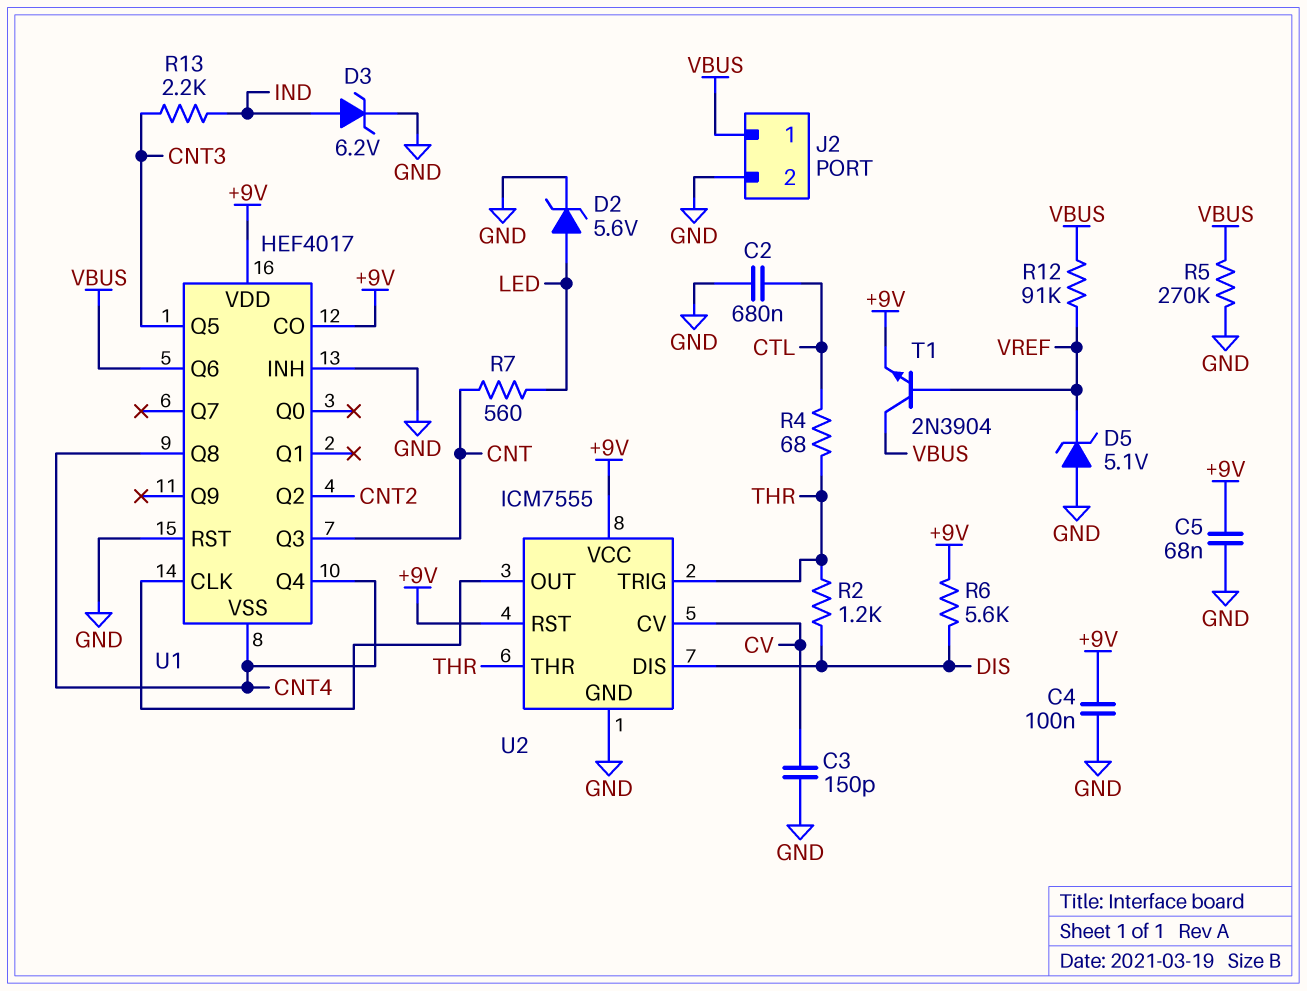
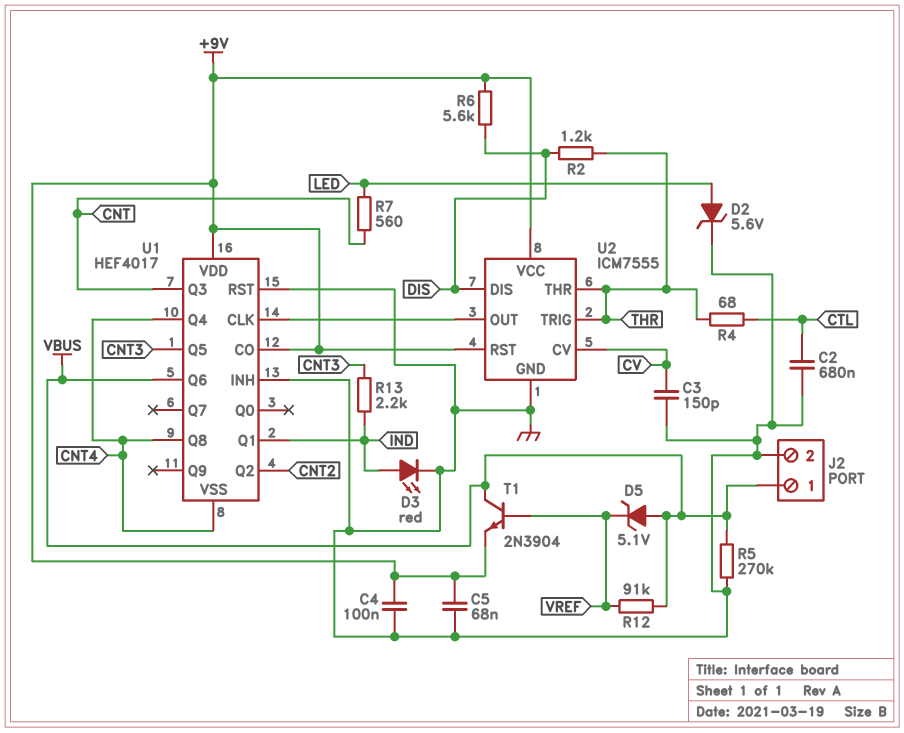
D3: zener 6.2V (A IND, K GND) -> LED red (A IND, K GND)
D5: zener 5.1V (A GND, K VREF) -> zener 5.1V (A VBUS, K VREF)
U1 pin Q1: none -> IND

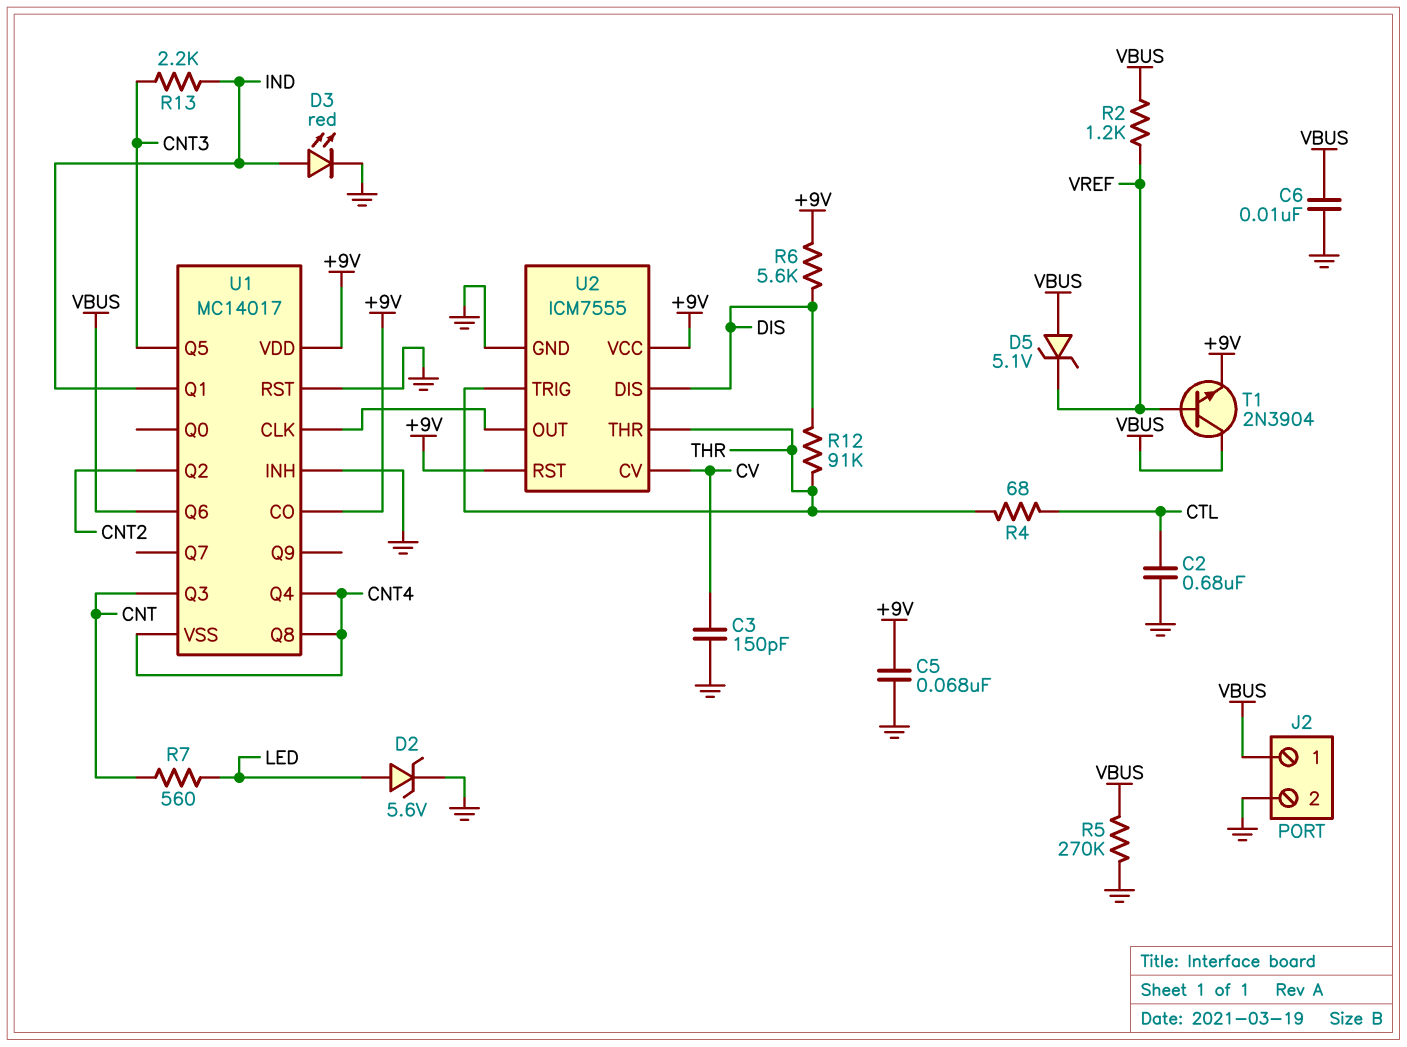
C4: 100nF (+9V, GND) -> none
C6: none -> 10nF (GND, VBUS)
R2: 1.2k (DIS, THR) -> 1.2k (VBUS, VREF)
R12: 91k (VBUS, VREF) -> 91k (DIS, THR)
U1: HEF4017 -> MC14017

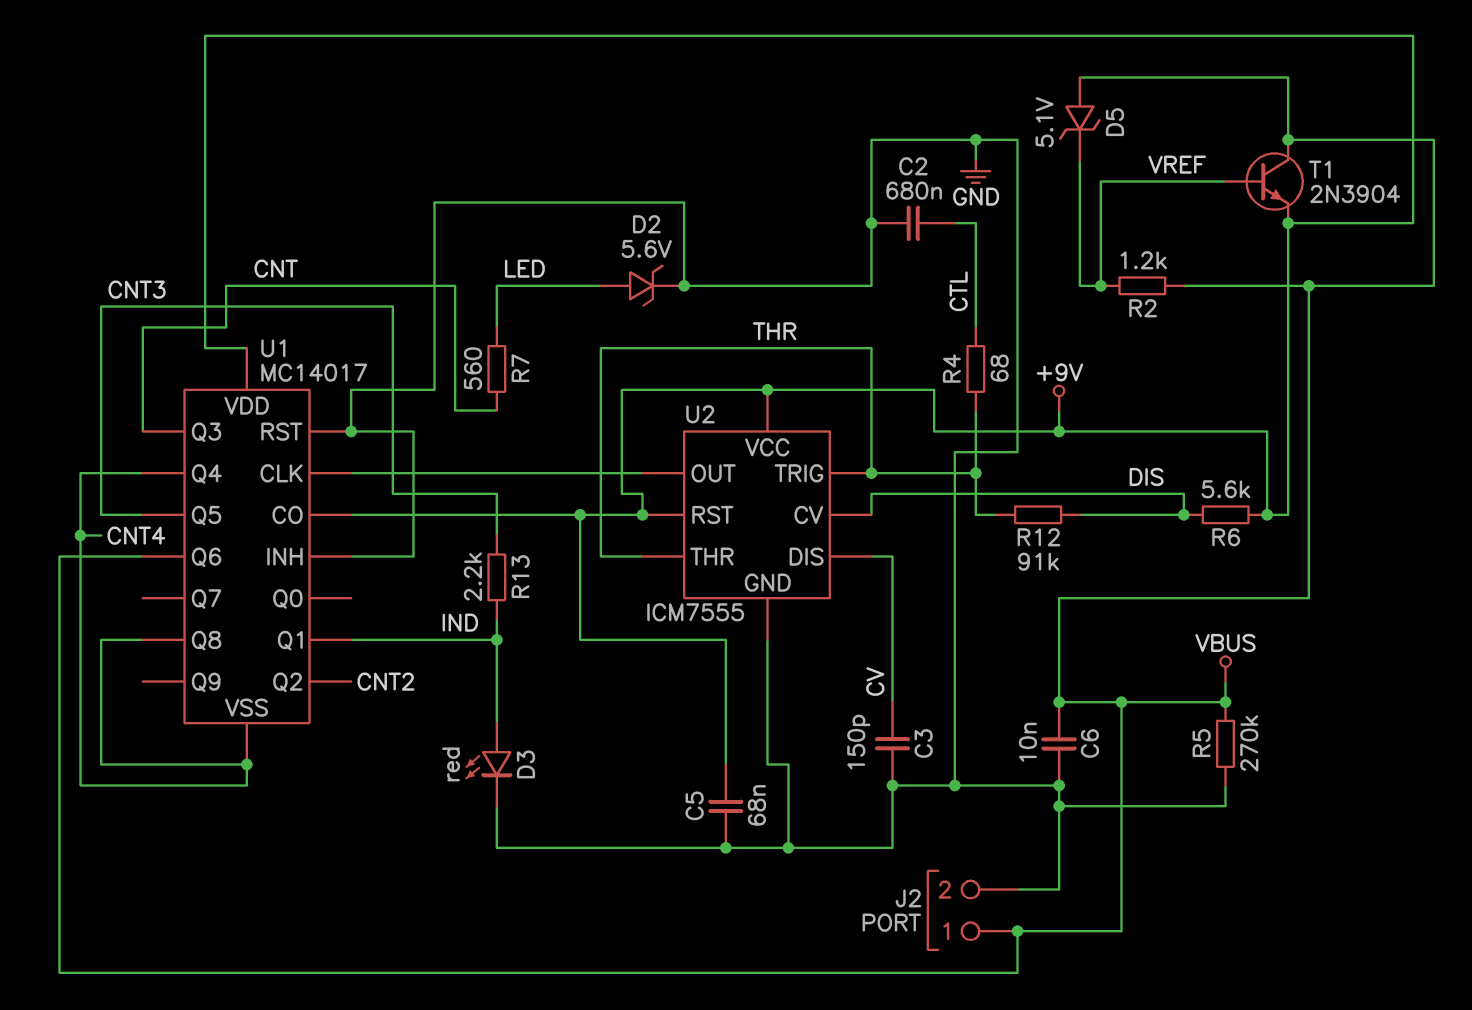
U2 pin CV: CV -> DIS
U2 pin DIS: DIS -> CV

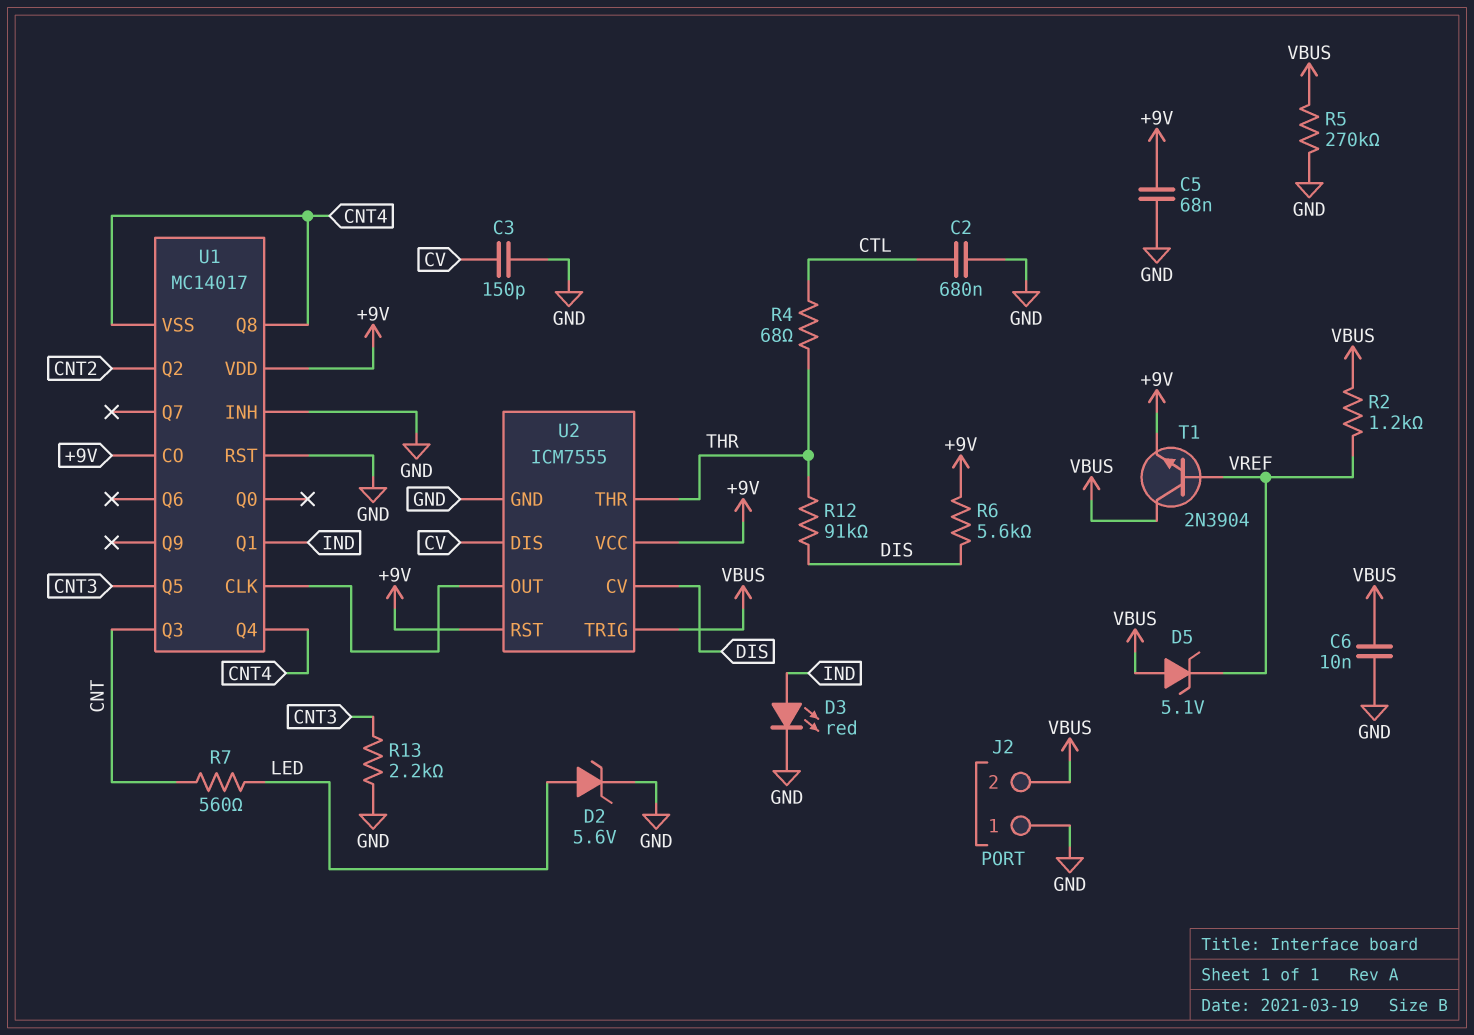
J2 pin 1: VBUS -> GND
J2 pin 2: GND -> VBUS
R13: 2.2k (CNT3, IND) -> 2.2k (CNT3, GND)
U1 pin Q6: VBUS -> none
U2 pin TRIG: THR -> VBUS

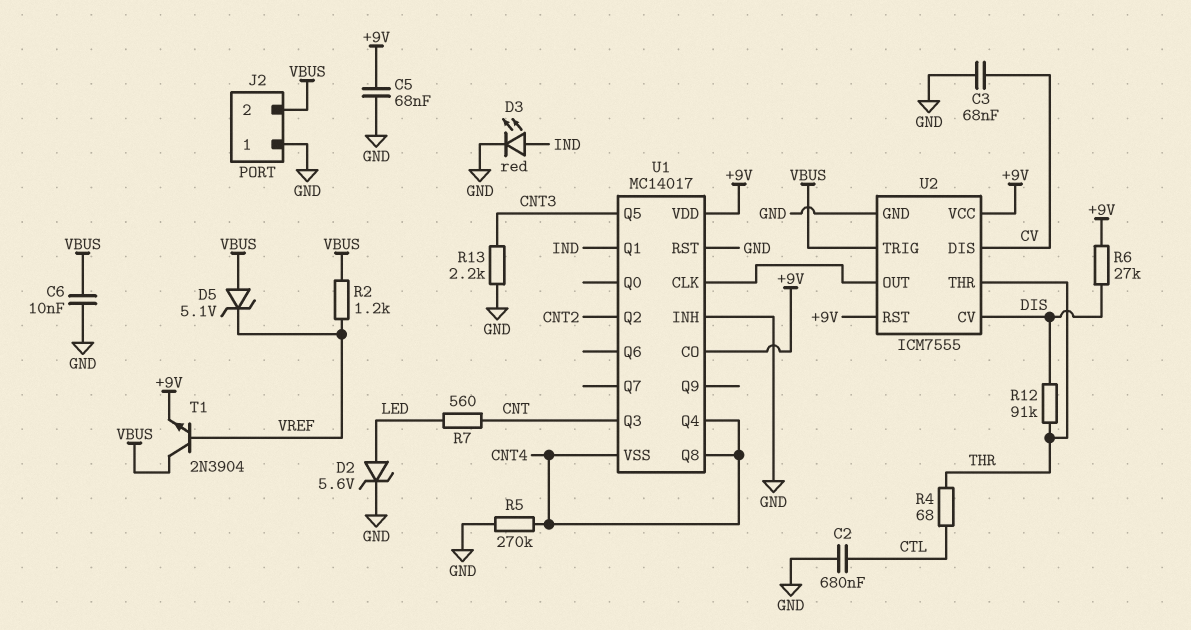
C3: 150pF (CV, GND) -> 68nF (CV, GND)
R5: 270k (GND, VBUS) -> 270k (CNT4, GND)
R6: 5.6k (+9V, DIS) -> 27k (+9V, DIS)

